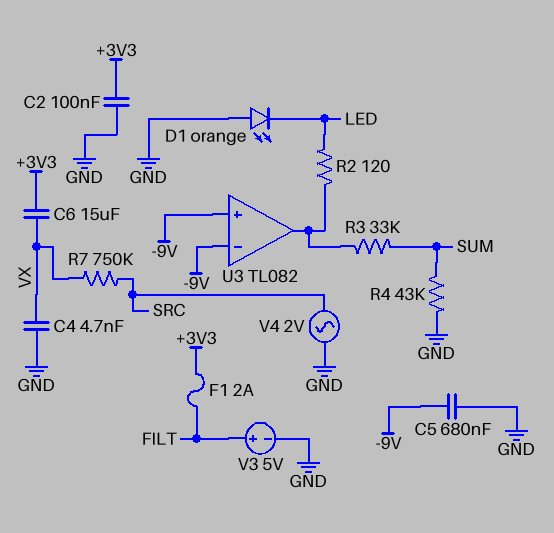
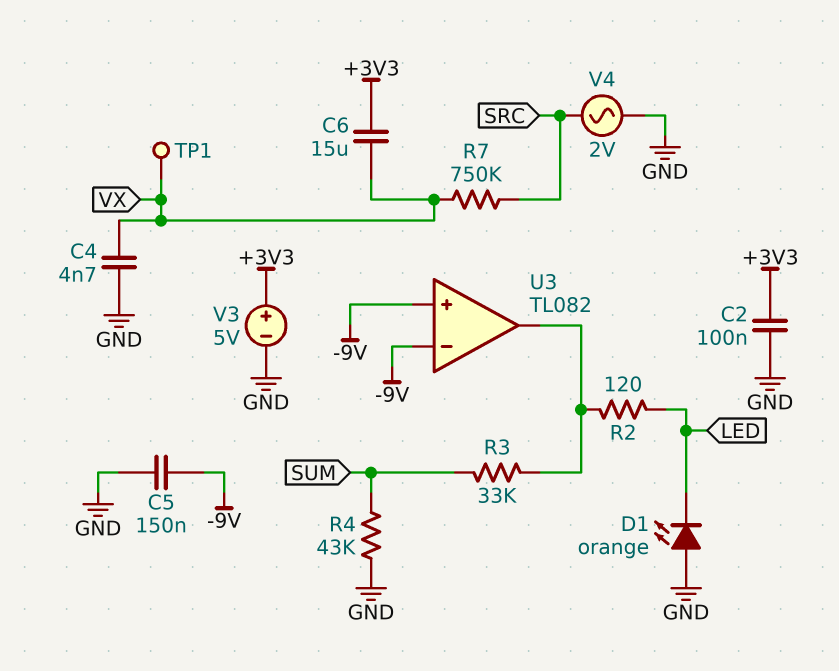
C5: 680nF (-9V, GND) -> 150nF (-9V, GND)
F1: 2A (+3V3, FILT) -> none
TP1: none -> test point (VX)
V3: 5V (plus FILT, minus GND) -> 5V (plus +3V3, minus GND)

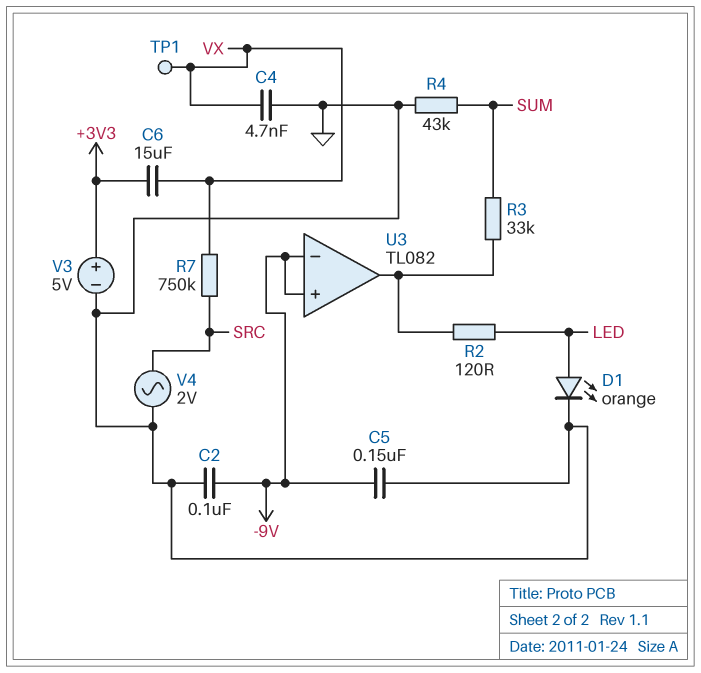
C2: 100nF (+3V3, GND) -> 100nF (-9V, GND)
D1: LED orange (A GND, K LED) -> LED orange (A LED, K GND)

